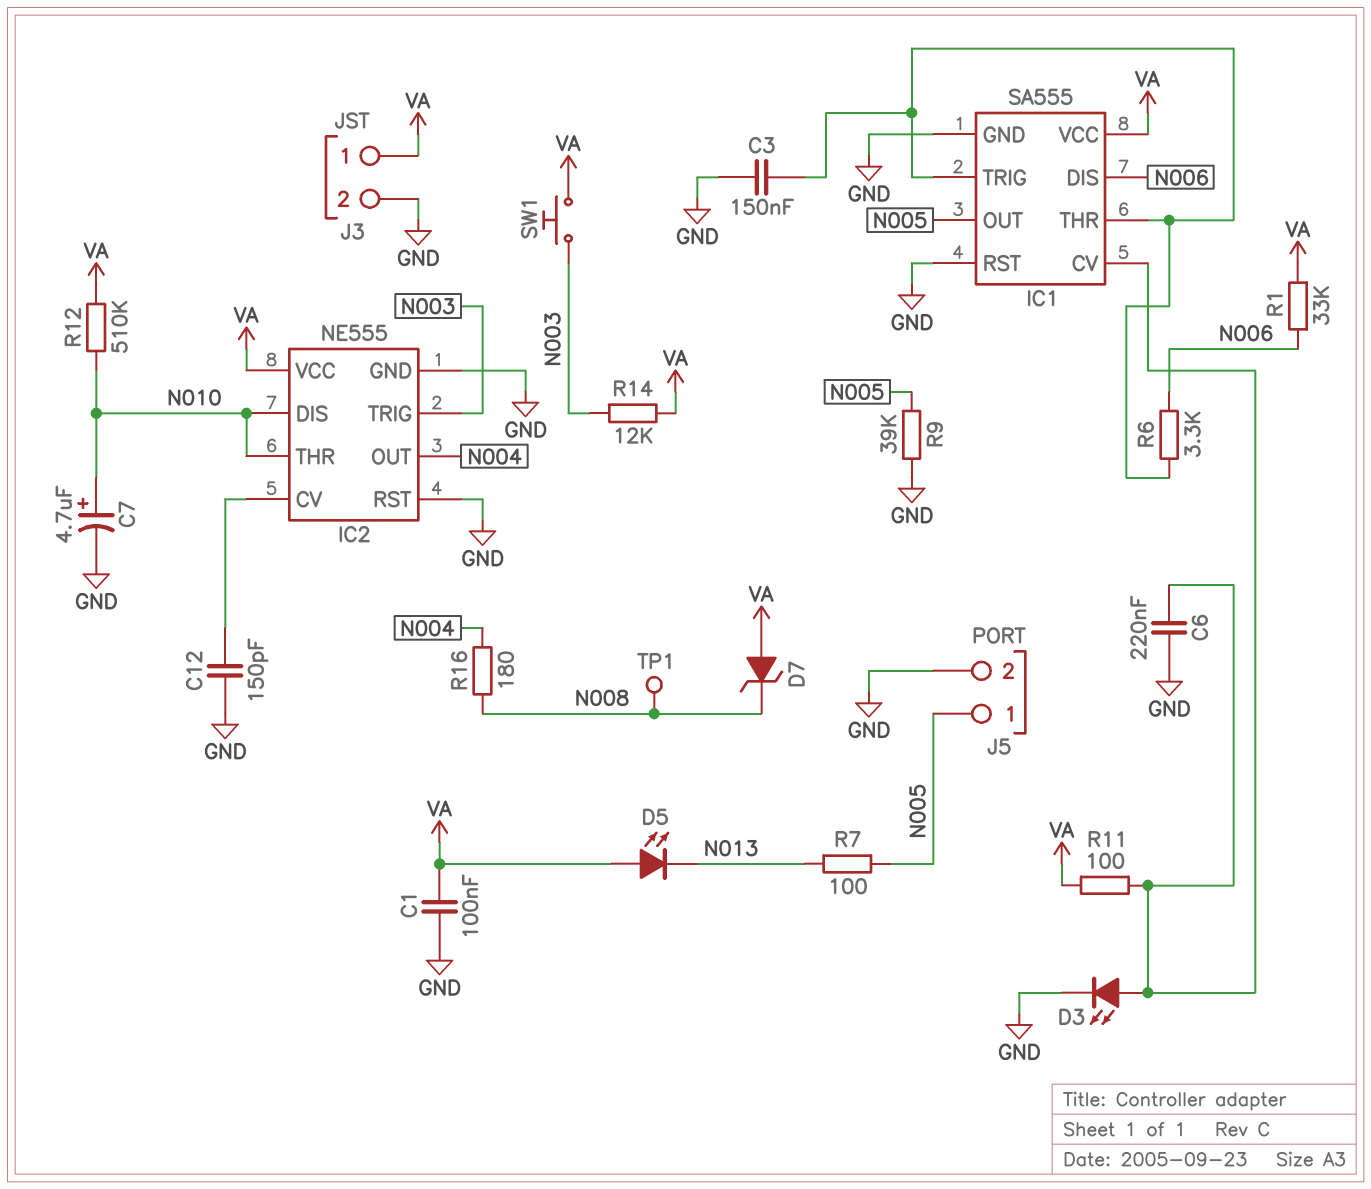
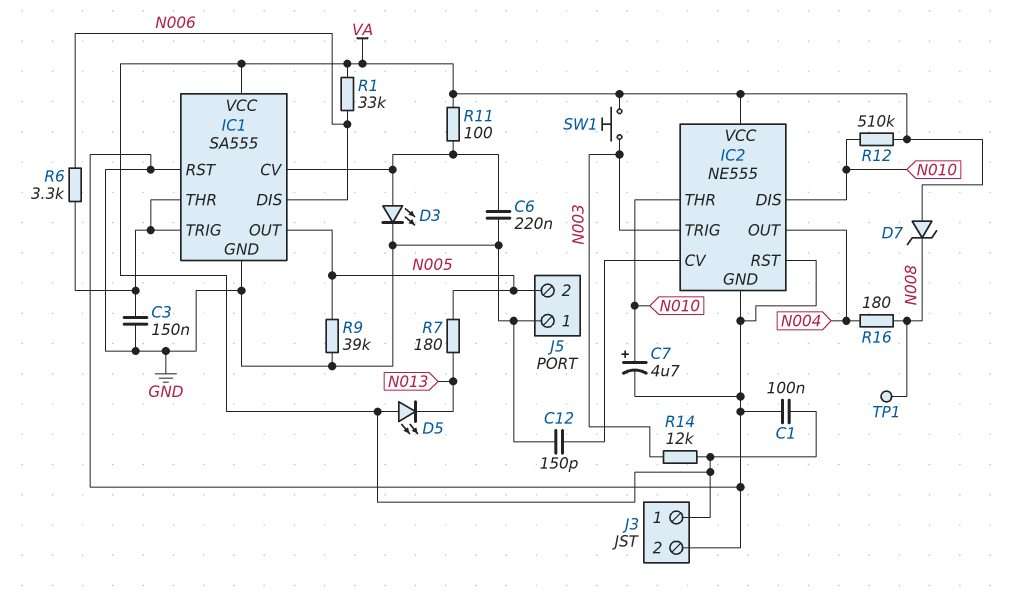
J5 pin 1: N005 -> GND
J5 pin 2: GND -> N005
R7: 100 (N005, N013) -> 180 (N005, N013)

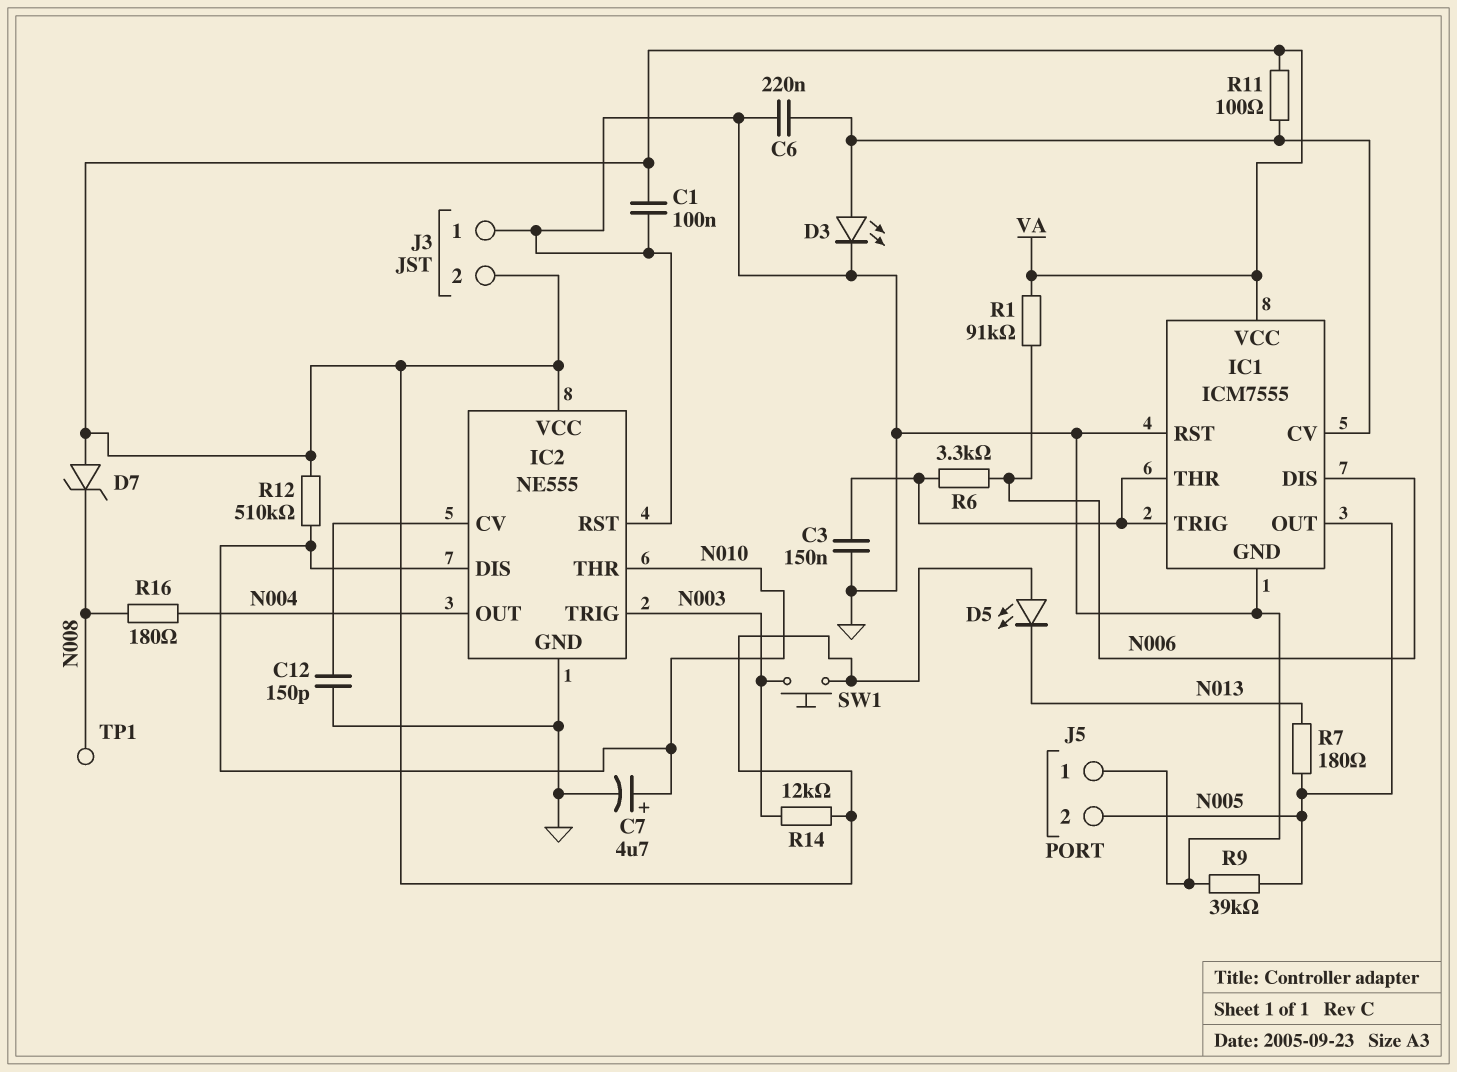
IC1: SA555 -> ICM7555
J3 pin 1: VA -> GND
J3 pin 2: GND -> VA
R1: 33k (N006, VA) -> 91k (N006, VA)

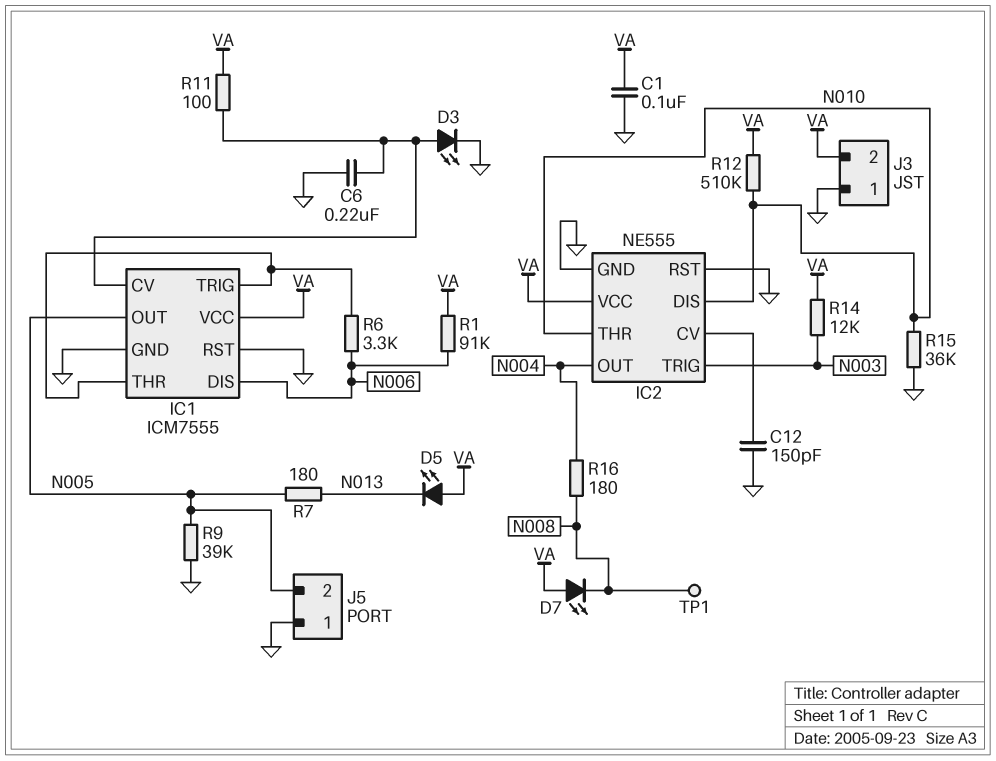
C3: 150nF (GND, IC1/THR) -> none
C7: 4.7uF (plus N010, minus GND) -> none
D7: zener (A VA, K N008) -> LED (A VA, K N008)
R15: none -> 36k (GND, N010)
SW1: button (N003, VA) -> none

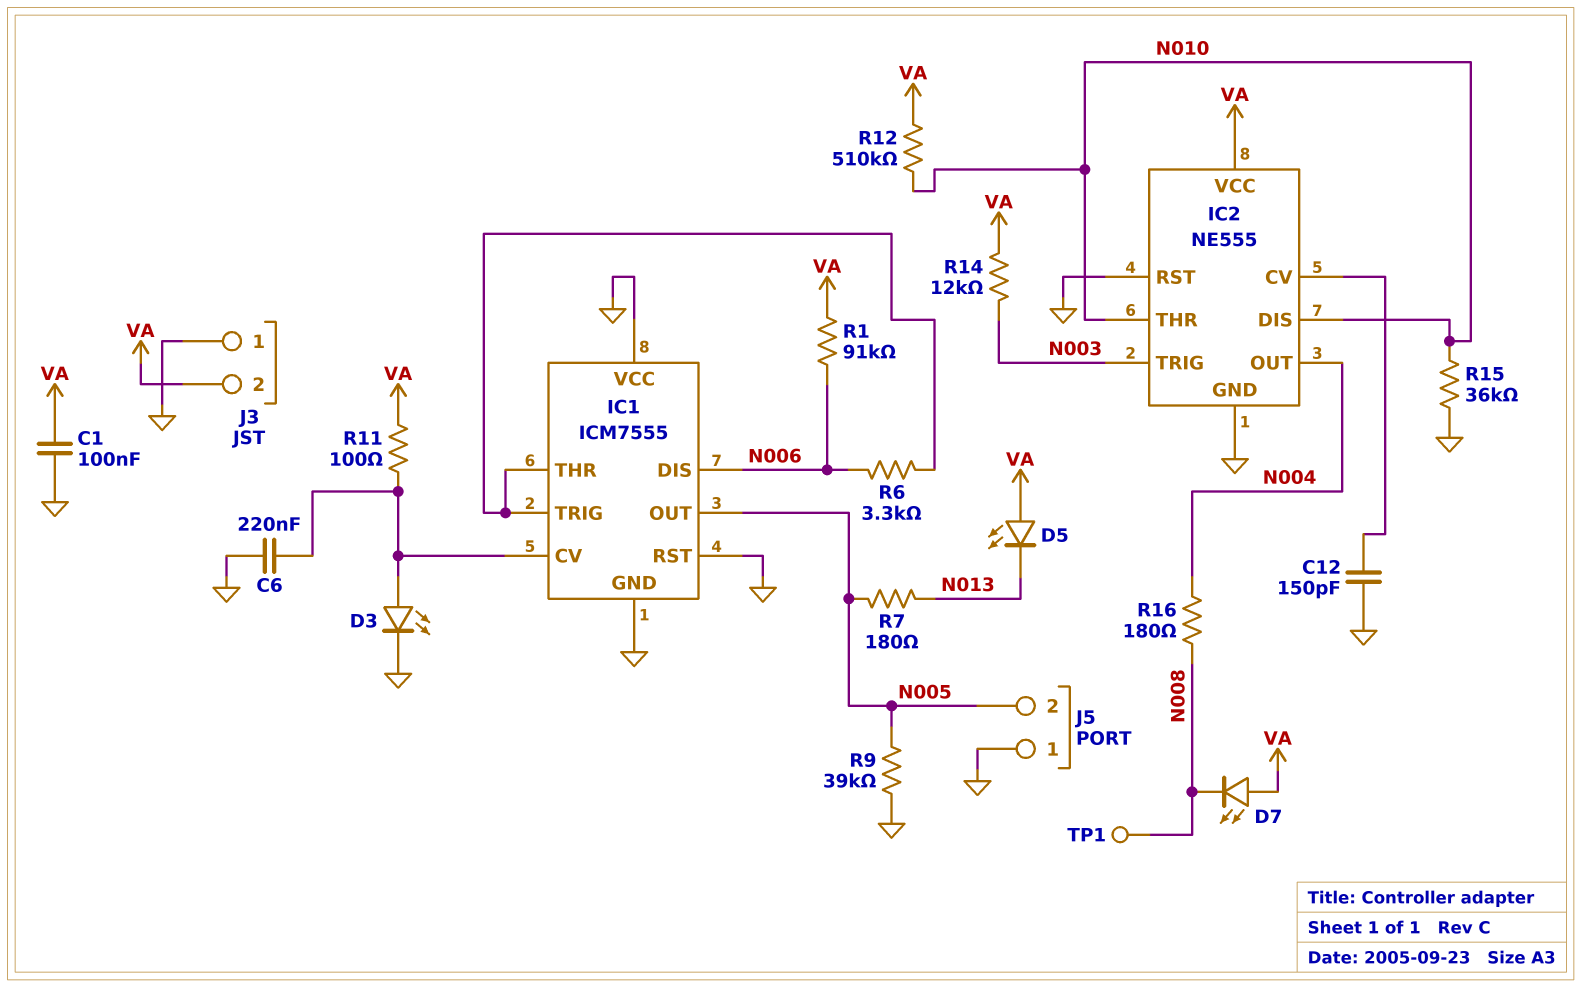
IC1 pin VCC: VA -> GND

